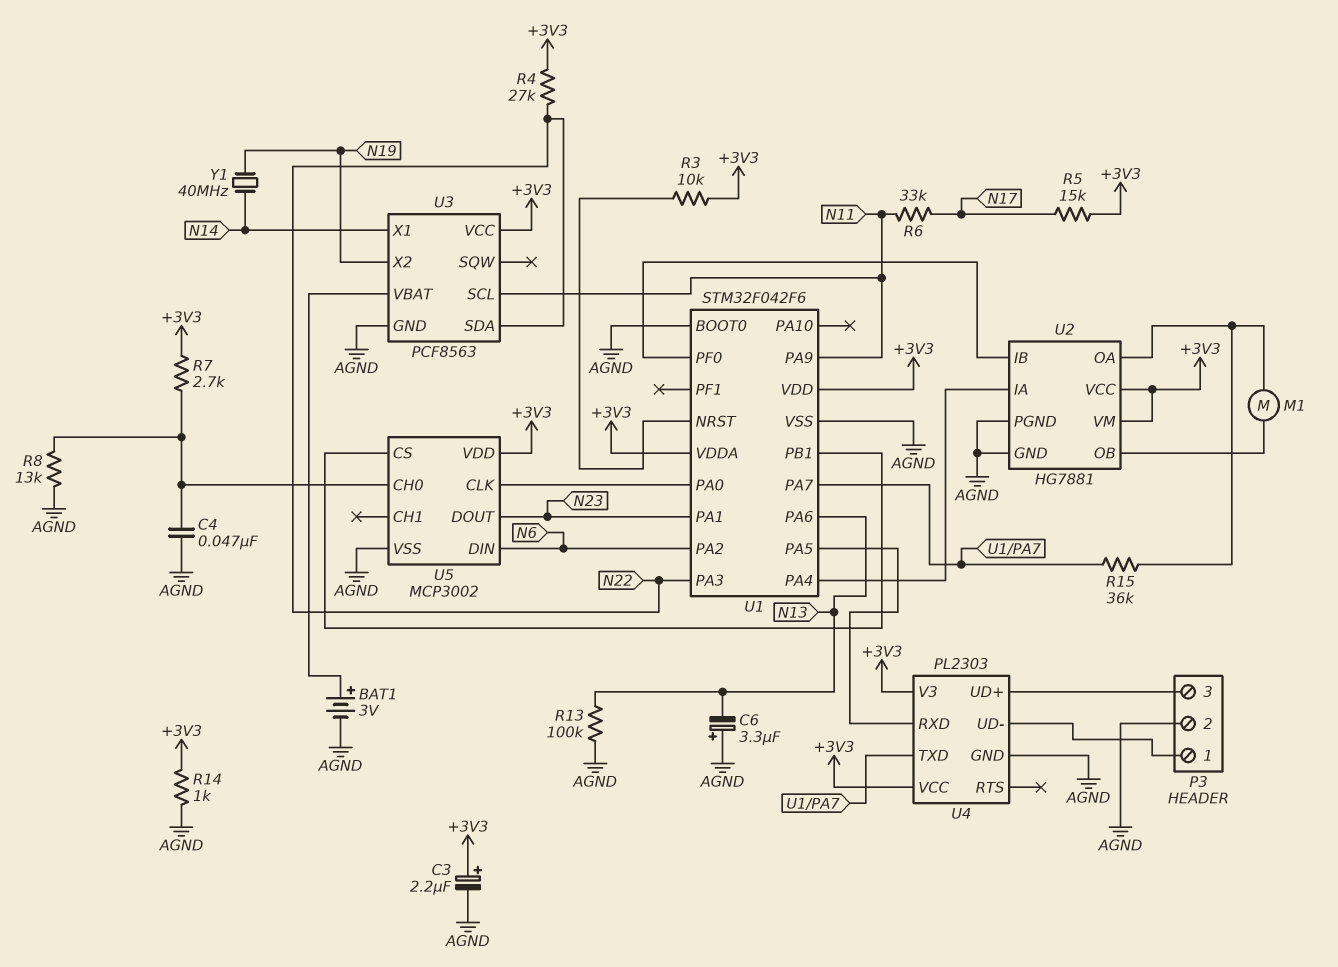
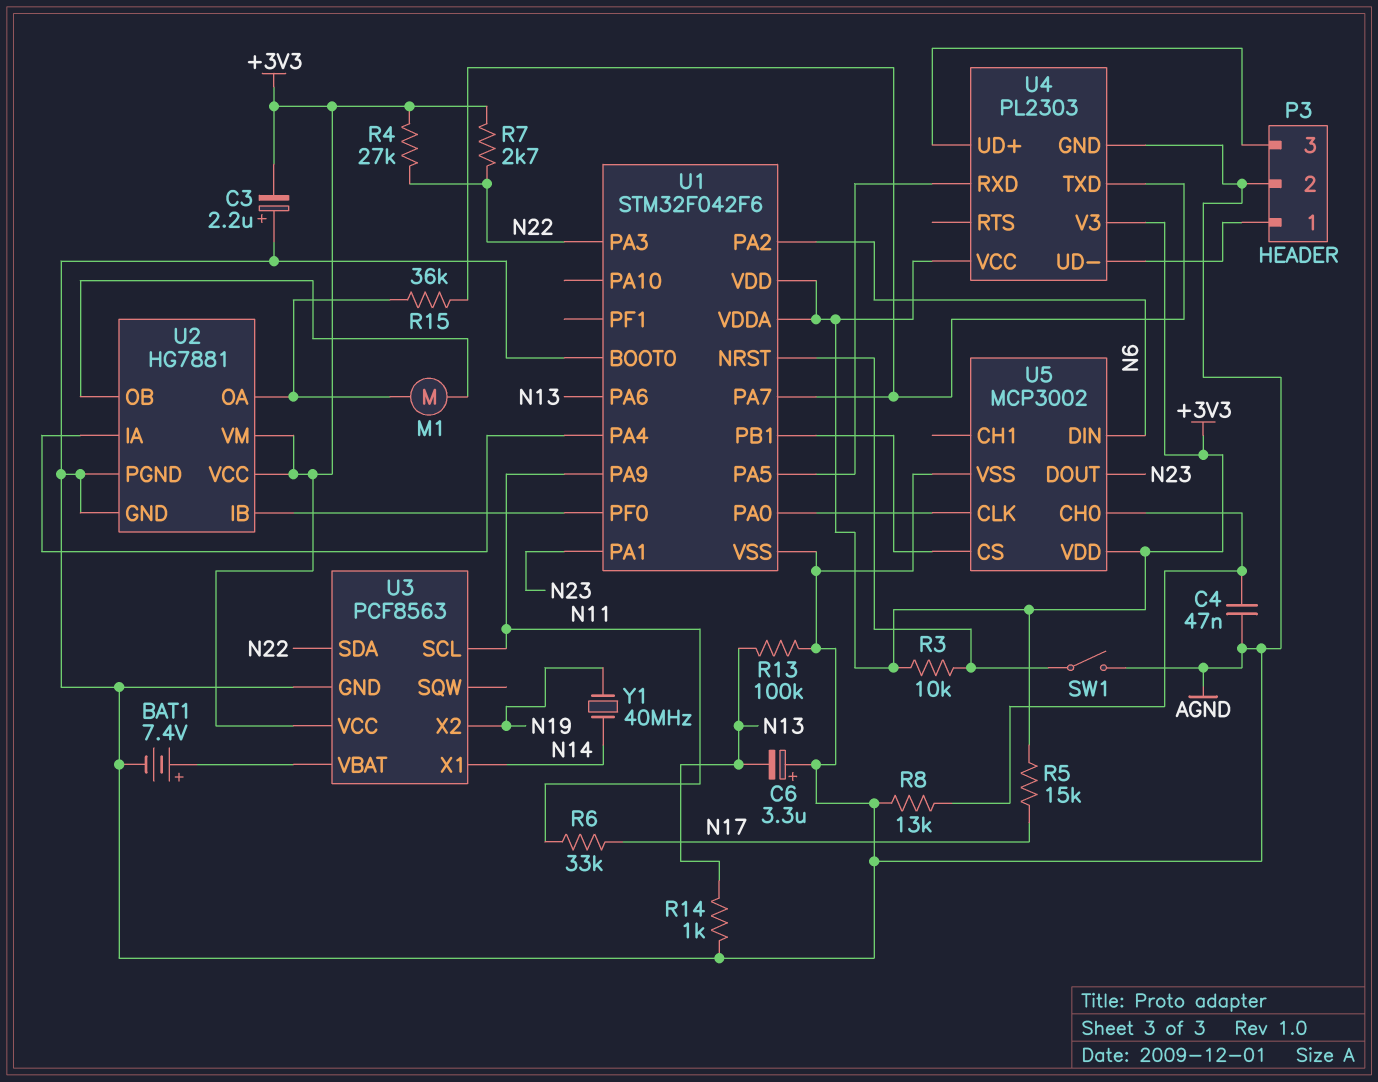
BAT1: 3V (plus U3/VBAT, minus AGND) -> 7.4V (plus U3/VBAT, minus AGND)
C3: 2.2uF (plus +3V3, minus AGND) -> 2.2uF (plus AGND, minus +3V3)
R7: 2.7k (+3V3, U5/CH0) -> 2.7k (+3V3, N22)
R14: 1k (+3V3, AGND) -> 1k (AGND, N13)
SW1: none -> switch (AGND, U1/NRST)

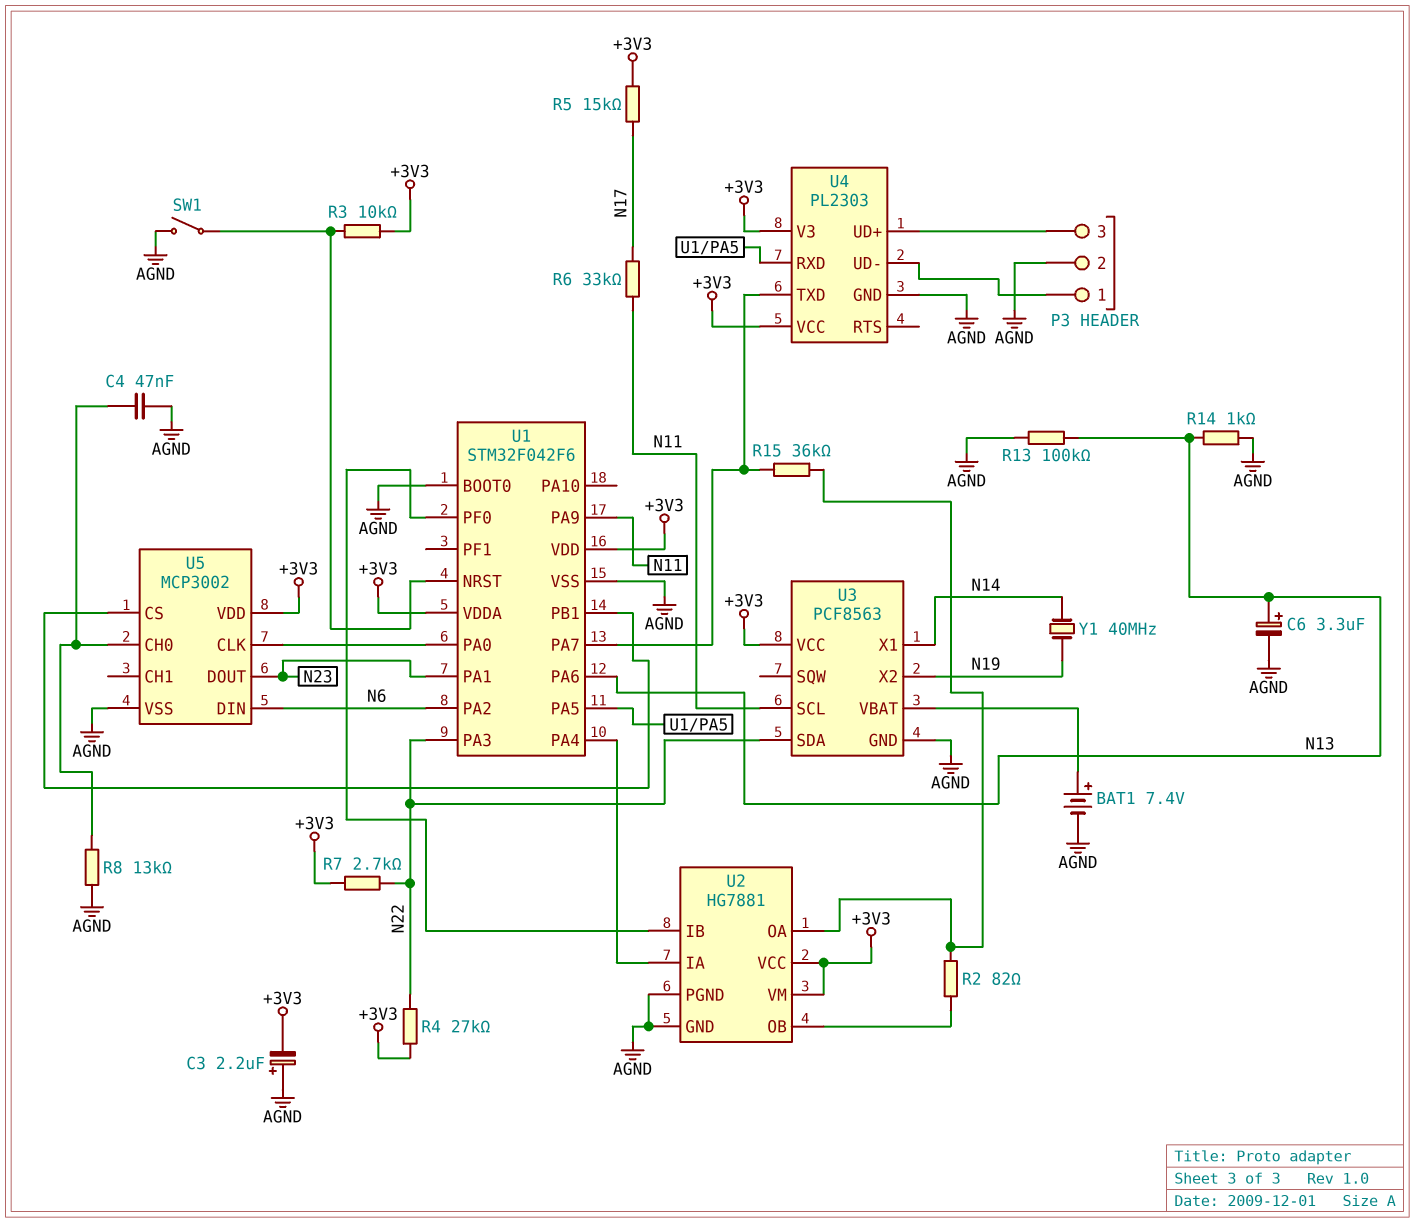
C6: 3.3uF (plus AGND, minus N13) -> 3.3uF (plus N13, minus AGND)
M1: motor (U2/OA, U2/OB) -> none
R2: none -> 82 (U2/OA, U2/OB)

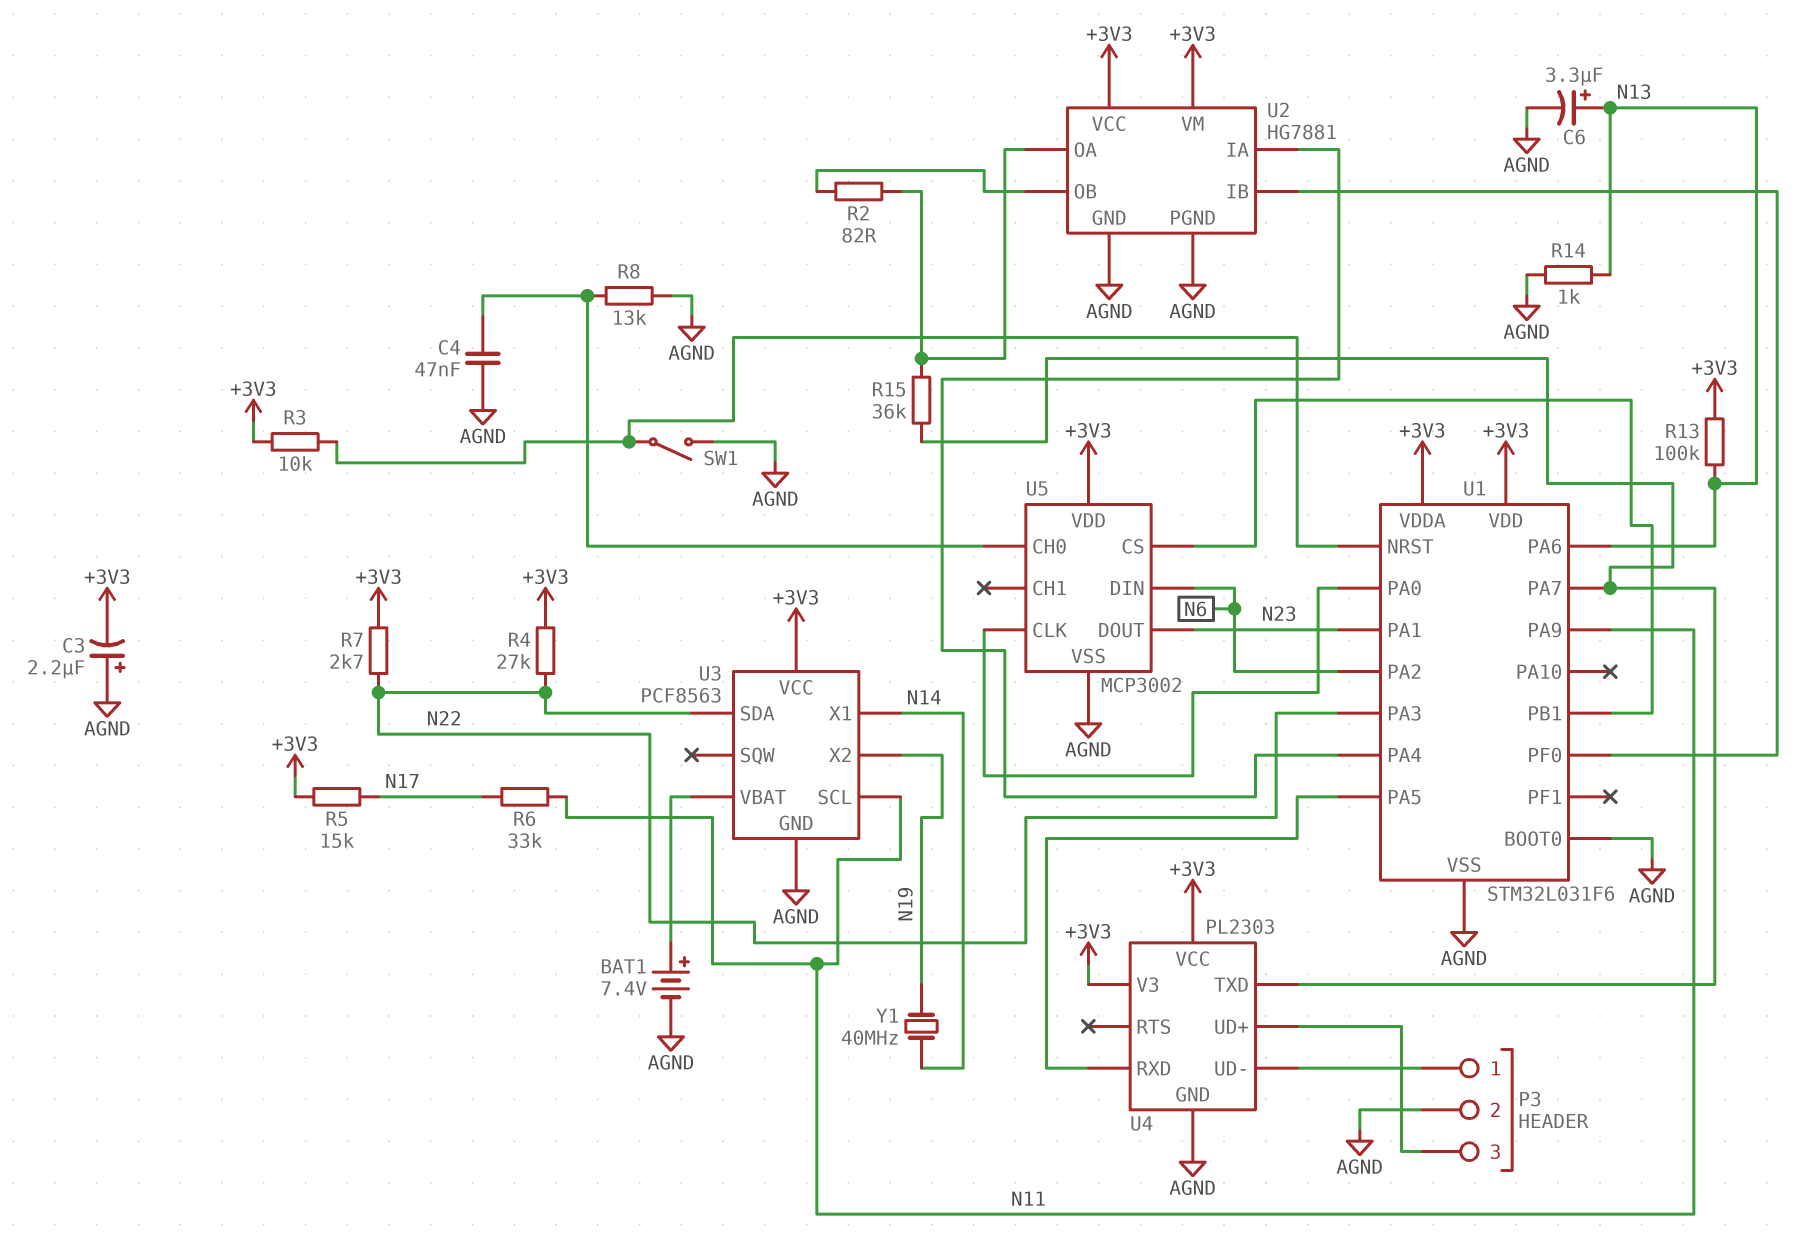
R13: 100k (AGND, N13) -> 100k (+3V3, N13)
U1: STM32F042F6 -> STM32L031F6

